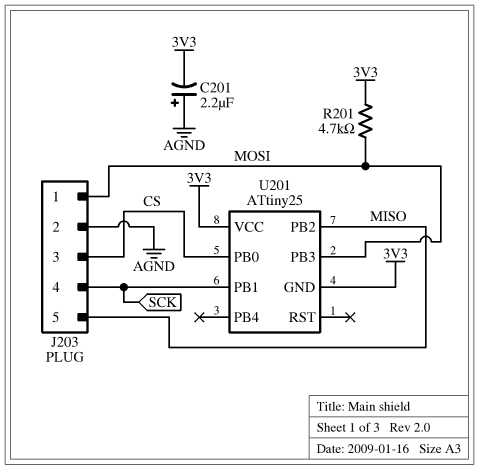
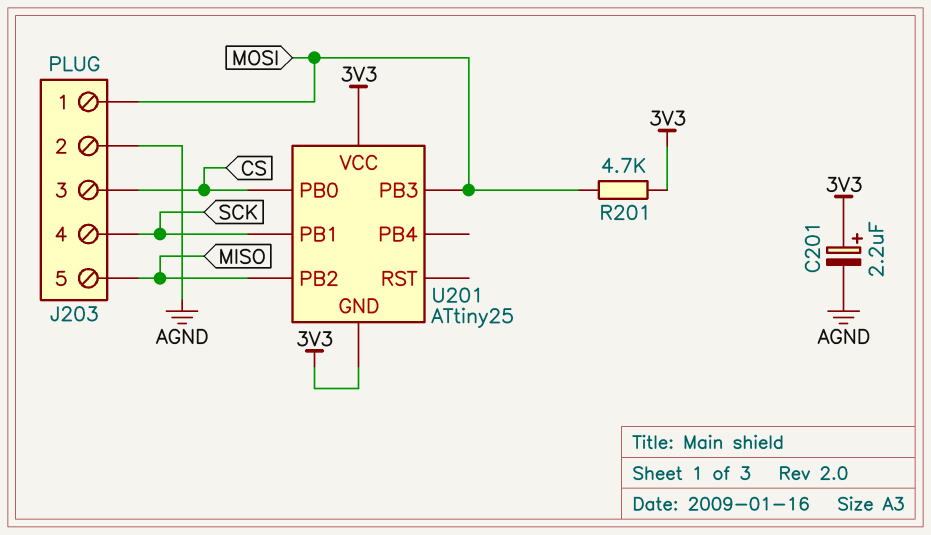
C201: 2.2uF (plus AGND, minus 3V3) -> 2.2uF (plus 3V3, minus AGND)

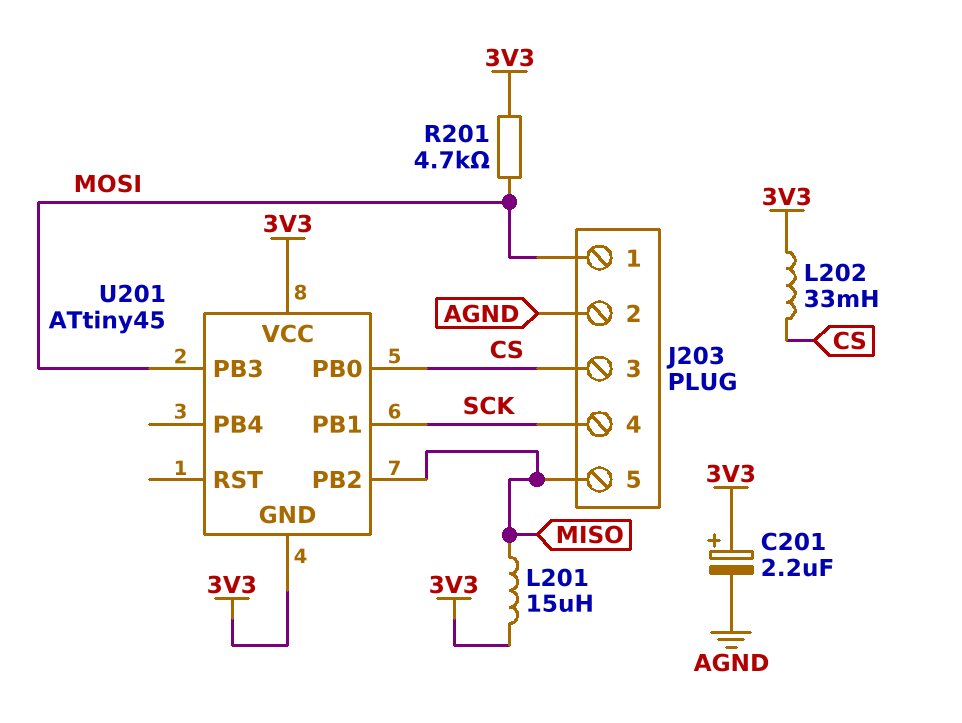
L201: none -> 15uH (3V3, MISO)
L202: none -> 33mH (3V3, CS)
U201: ATtiny25 -> ATtiny45

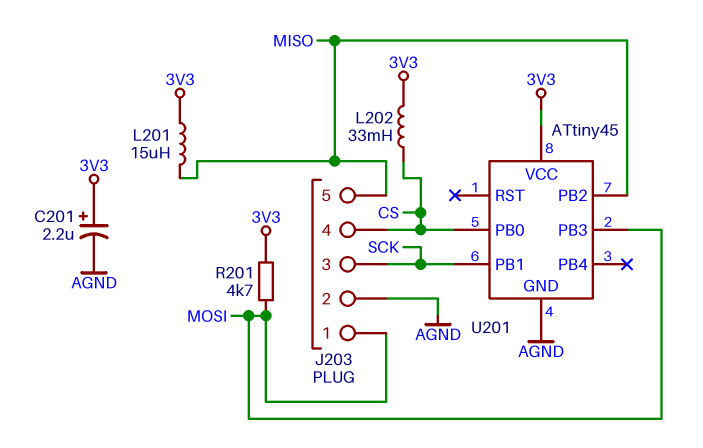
J203 pin 3: CS -> SCK
J203 pin 4: SCK -> CS
U201 pin GND: 3V3 -> AGND

